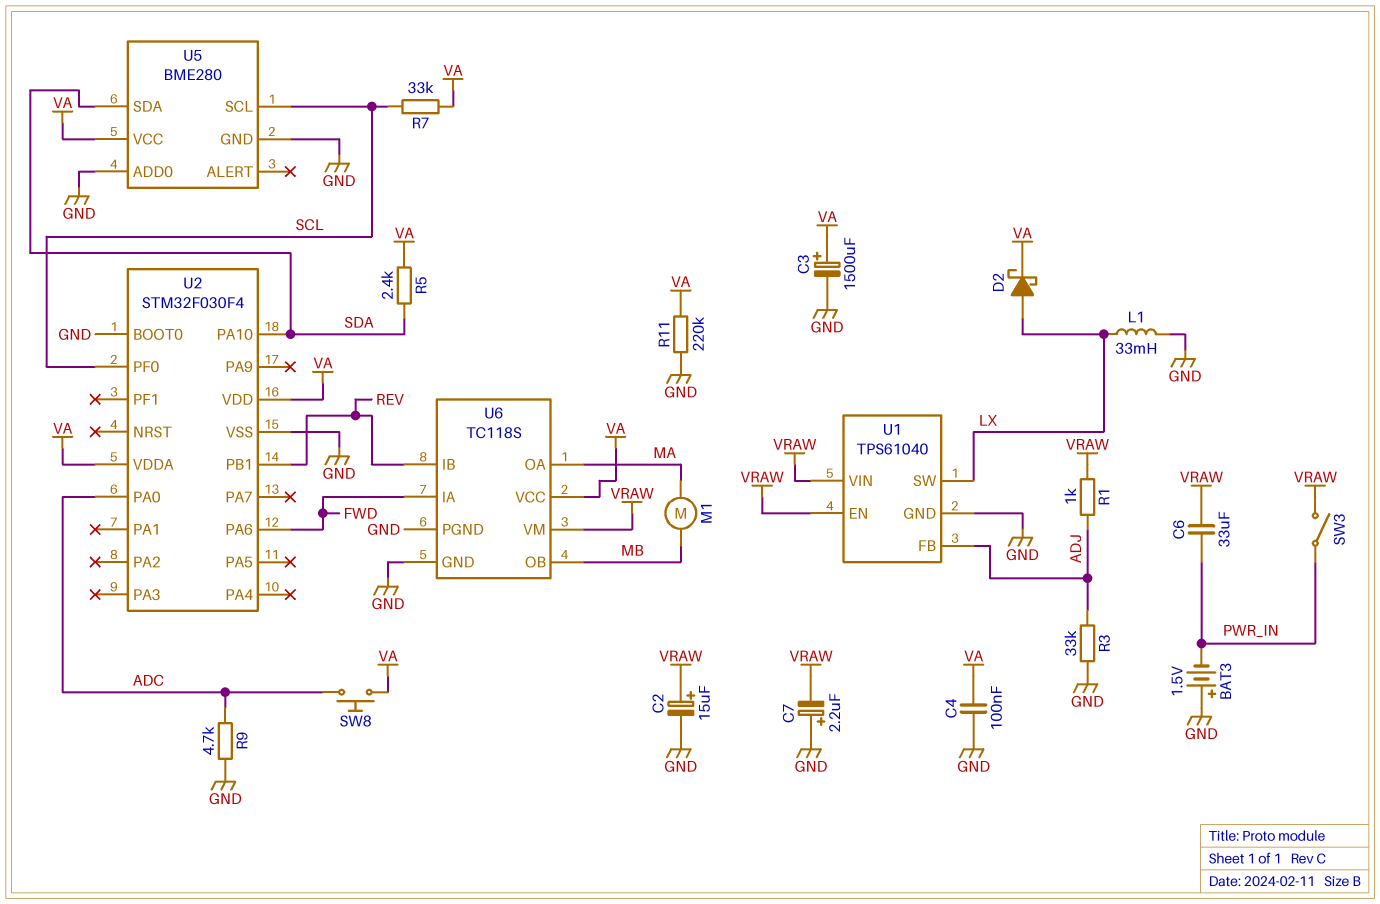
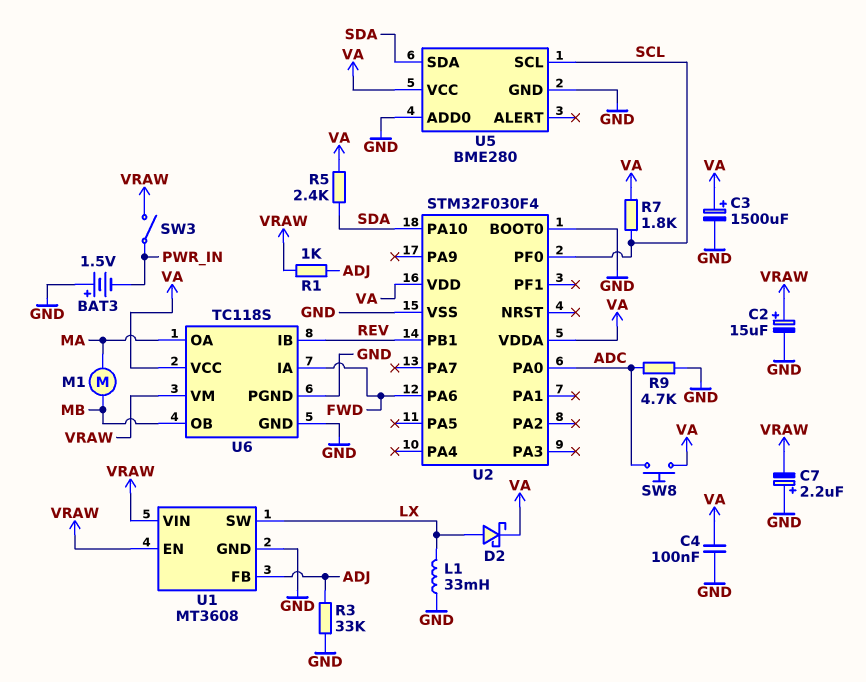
C6: 33uF (PWR_IN, VRAW) -> none
R7: 33k (SCL, VA) -> 1.8k (SCL, VA)
R11: 220k (GND, VA) -> none
U1: TPS61040 -> MT3608

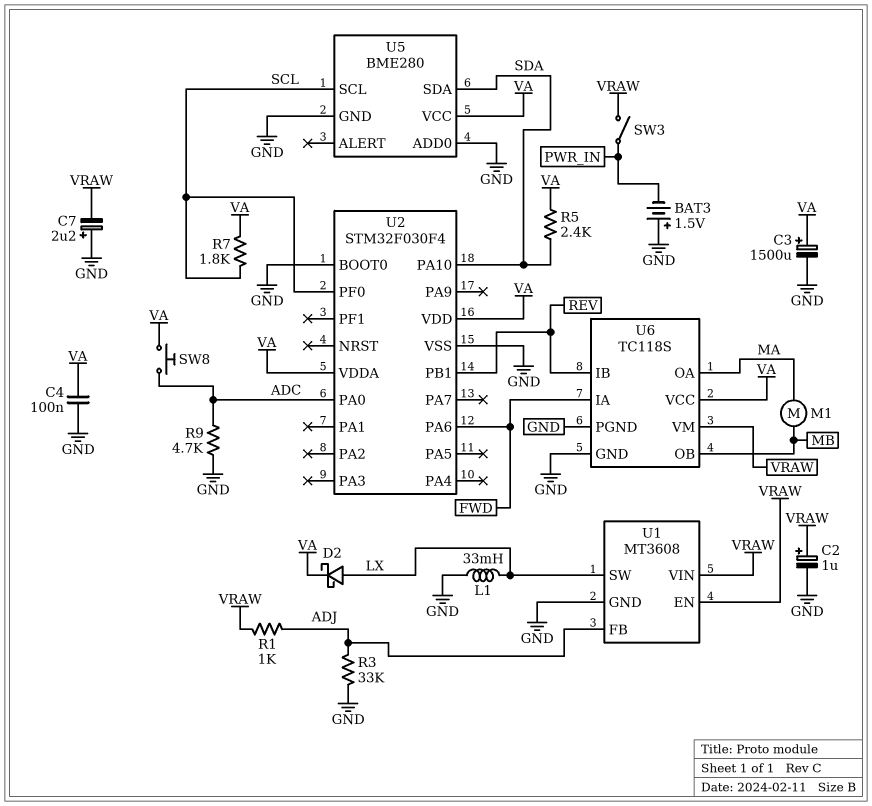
C2: 15uF (plus VRAW, minus GND) -> 1uF (plus VRAW, minus GND)

